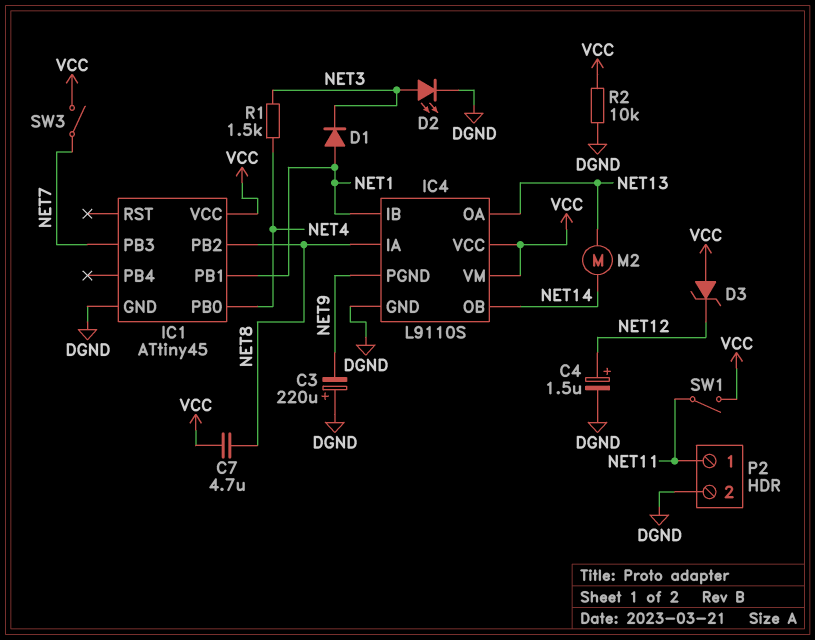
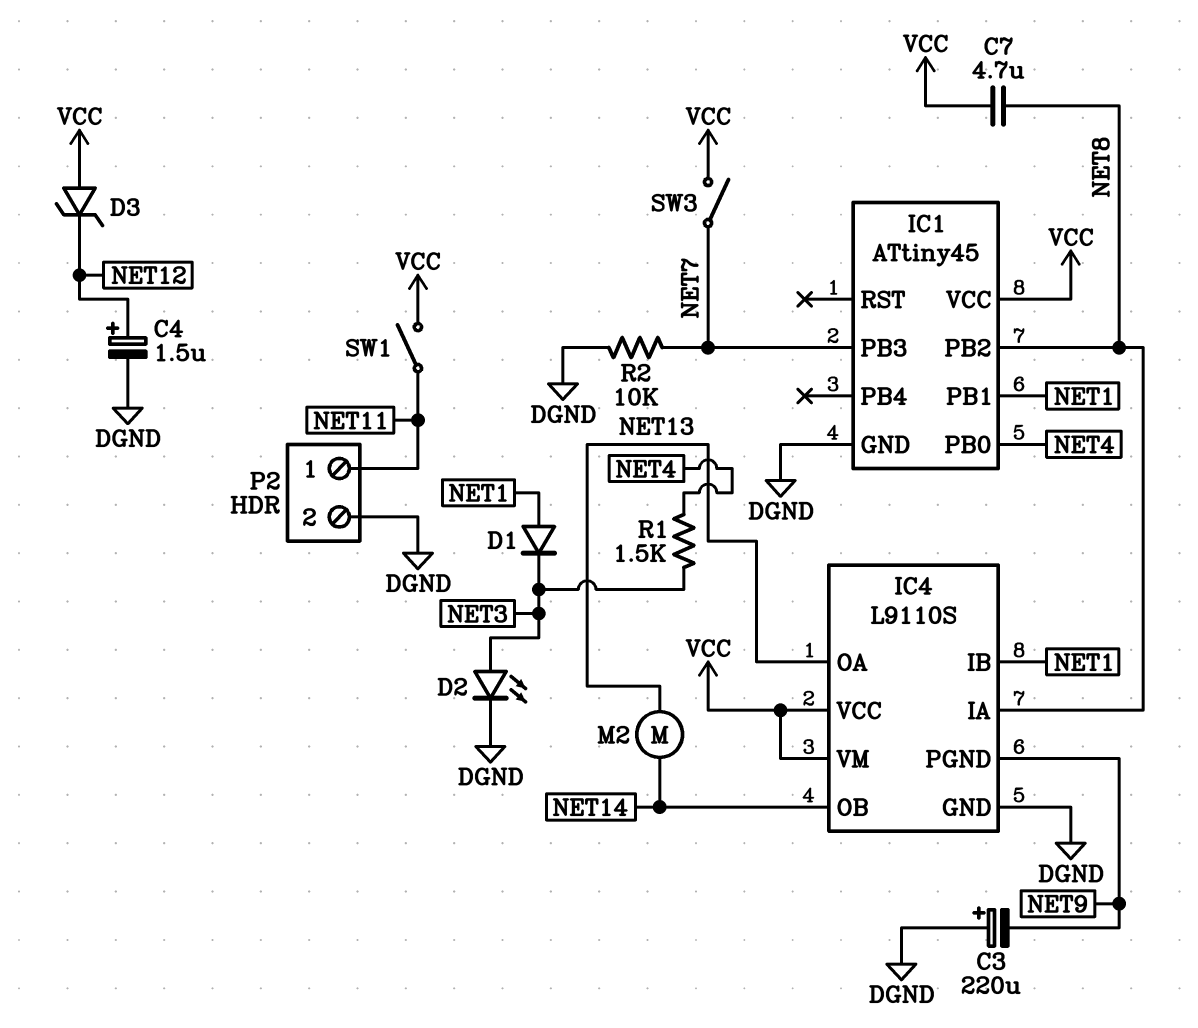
R2: 10k (DGND, VCC) -> 10k (DGND, NET7)

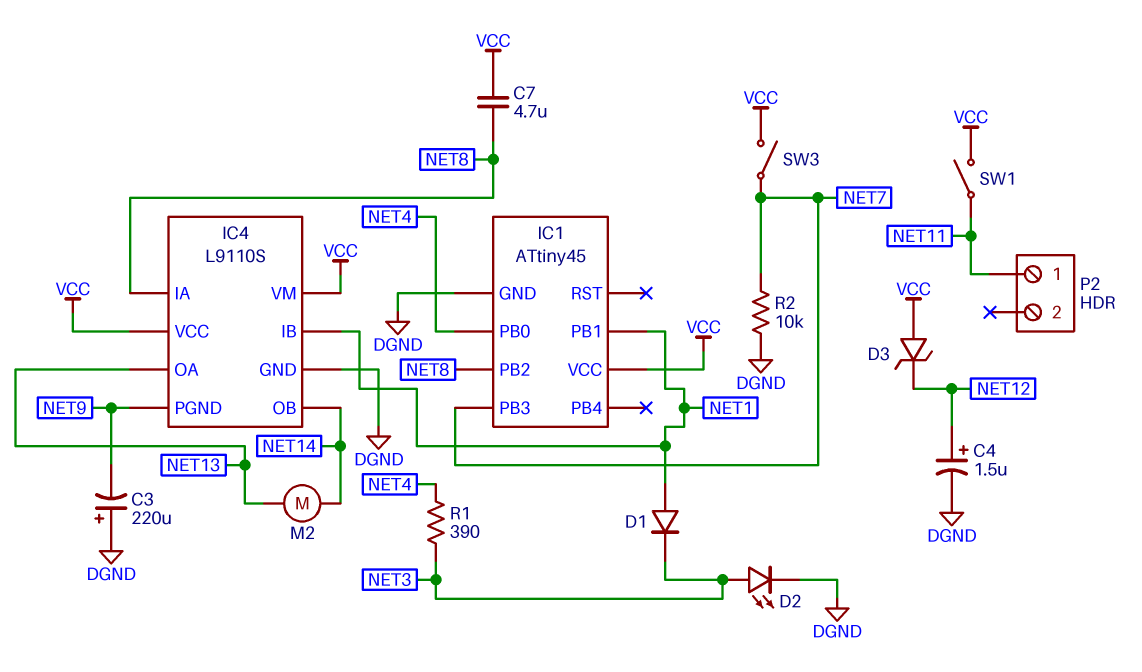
P2 pin 2: DGND -> none
R1: 1.5k (NET3, NET4) -> 390 (NET3, NET4)

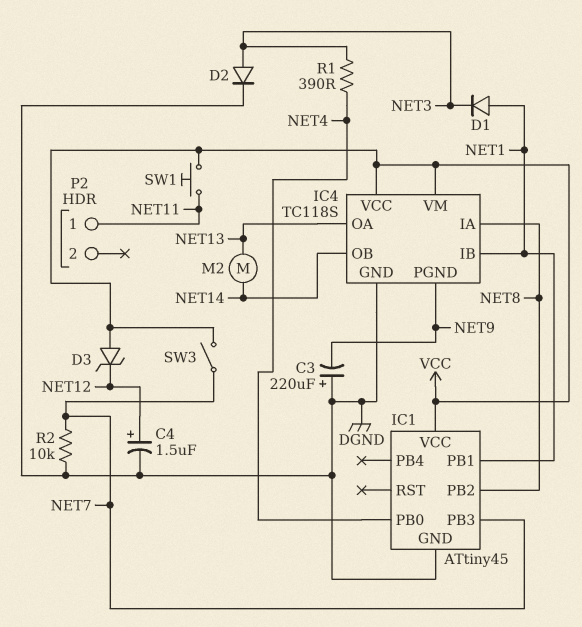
C7: 4.7uF (NET8, VCC) -> none
D2: LED (A NET3, K DGND) -> diode (A NET3, K DGND)
IC4: L9110S -> TC118S
SW1: switch (NET11, VCC) -> button (NET11, VCC)

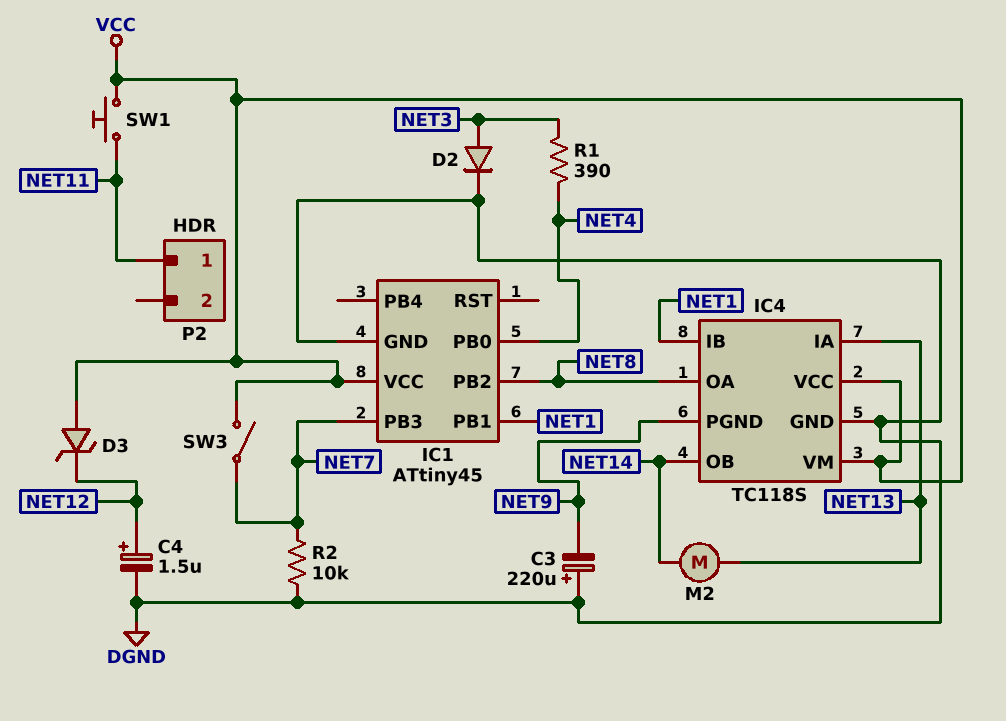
D1: diode (A NET1, K NET3) -> none
IC4 pin IA: NET8 -> NET13
IC4 pin OA: NET13 -> NET8

